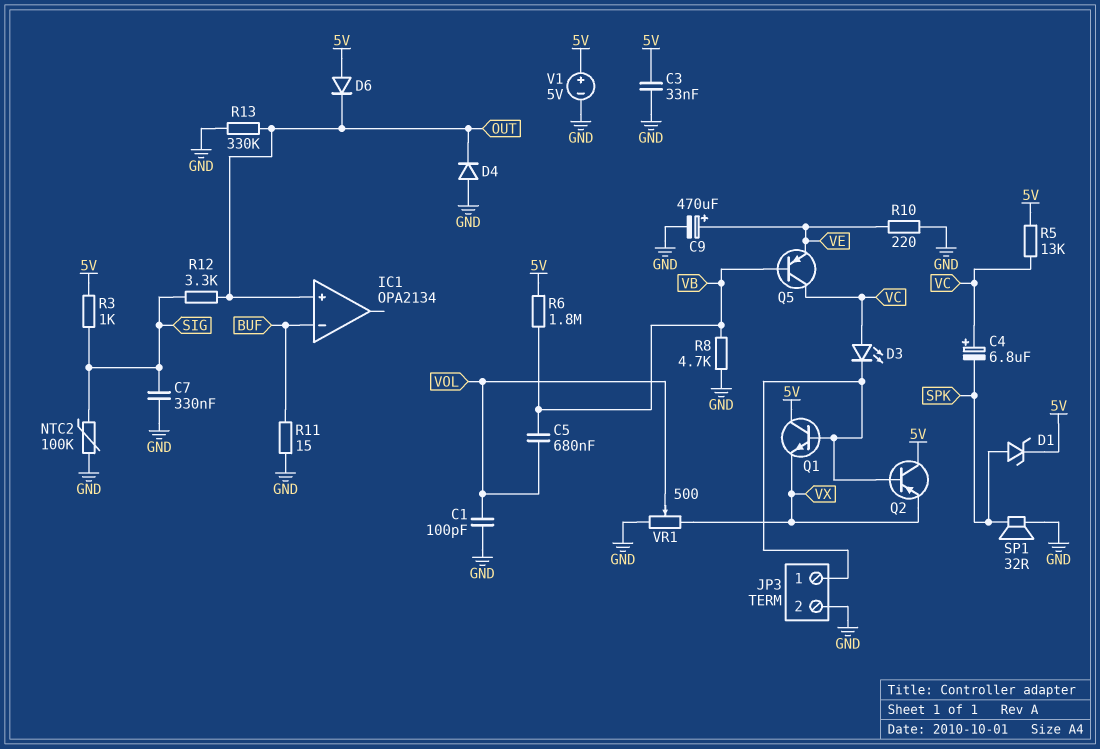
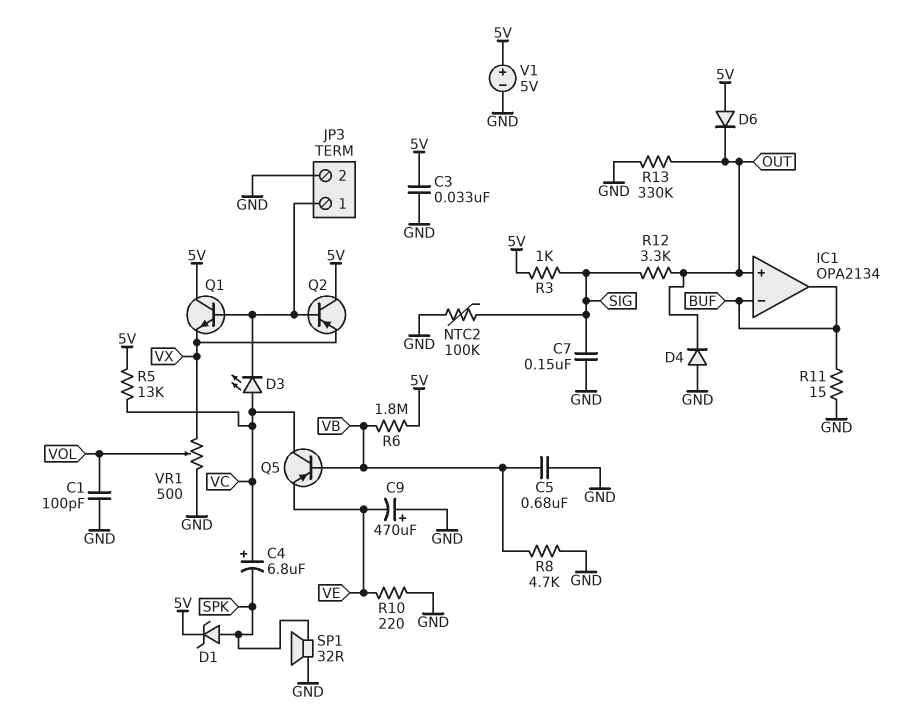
C5: 680nF (VB, VOL) -> 680nF (GND, VB)
C7: 330nF (GND, SIG) -> 150nF (GND, SIG)
C9: 470uF (plus VE, minus GND) -> 470uF (plus GND, minus VE)
IC1 pin out: none -> BUF

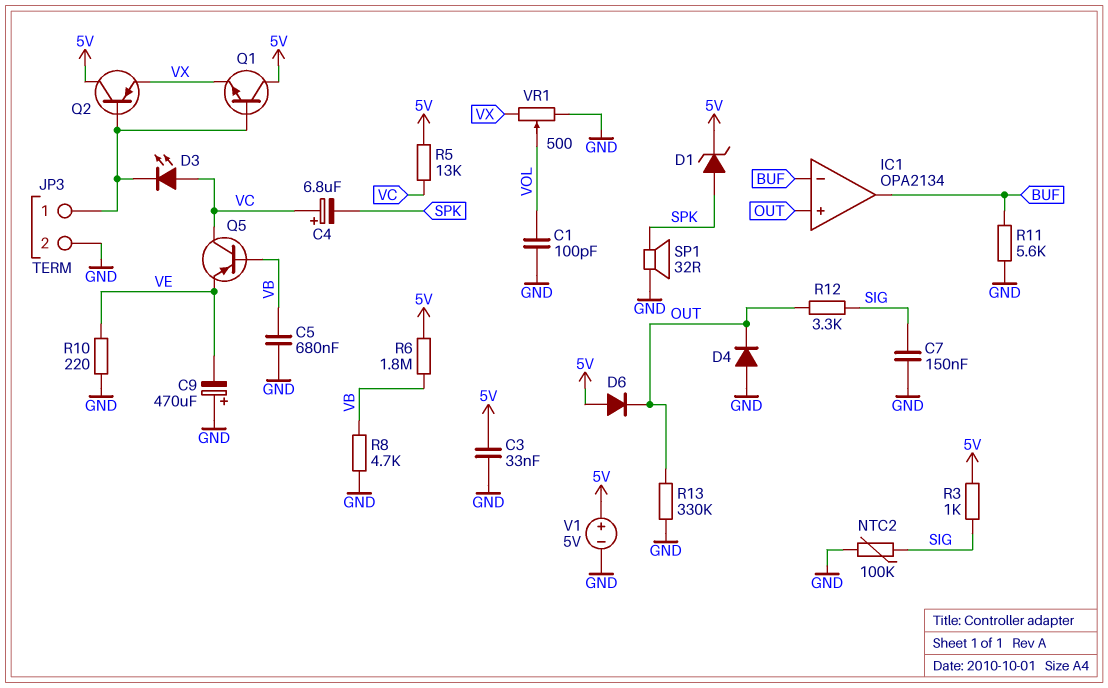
R11: 15 (BUF, GND) -> 5.6k (BUF, GND)

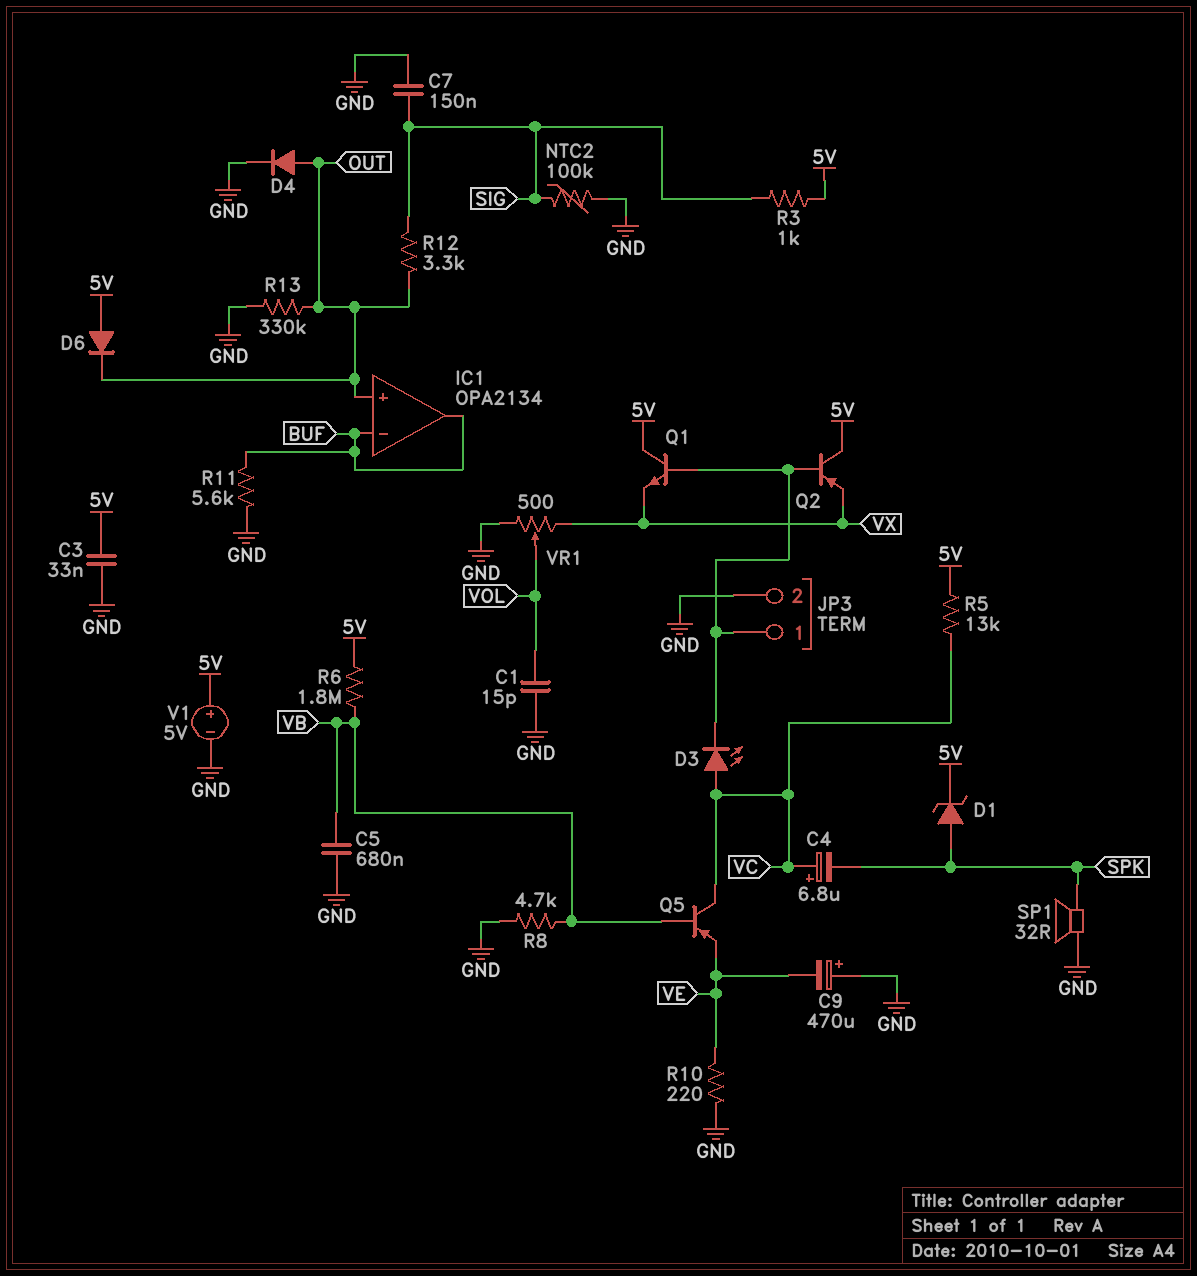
C1: 100pF (GND, VOL) -> 15pF (GND, VOL)
D4: diode (A GND, K OUT) -> diode (A OUT, K GND)

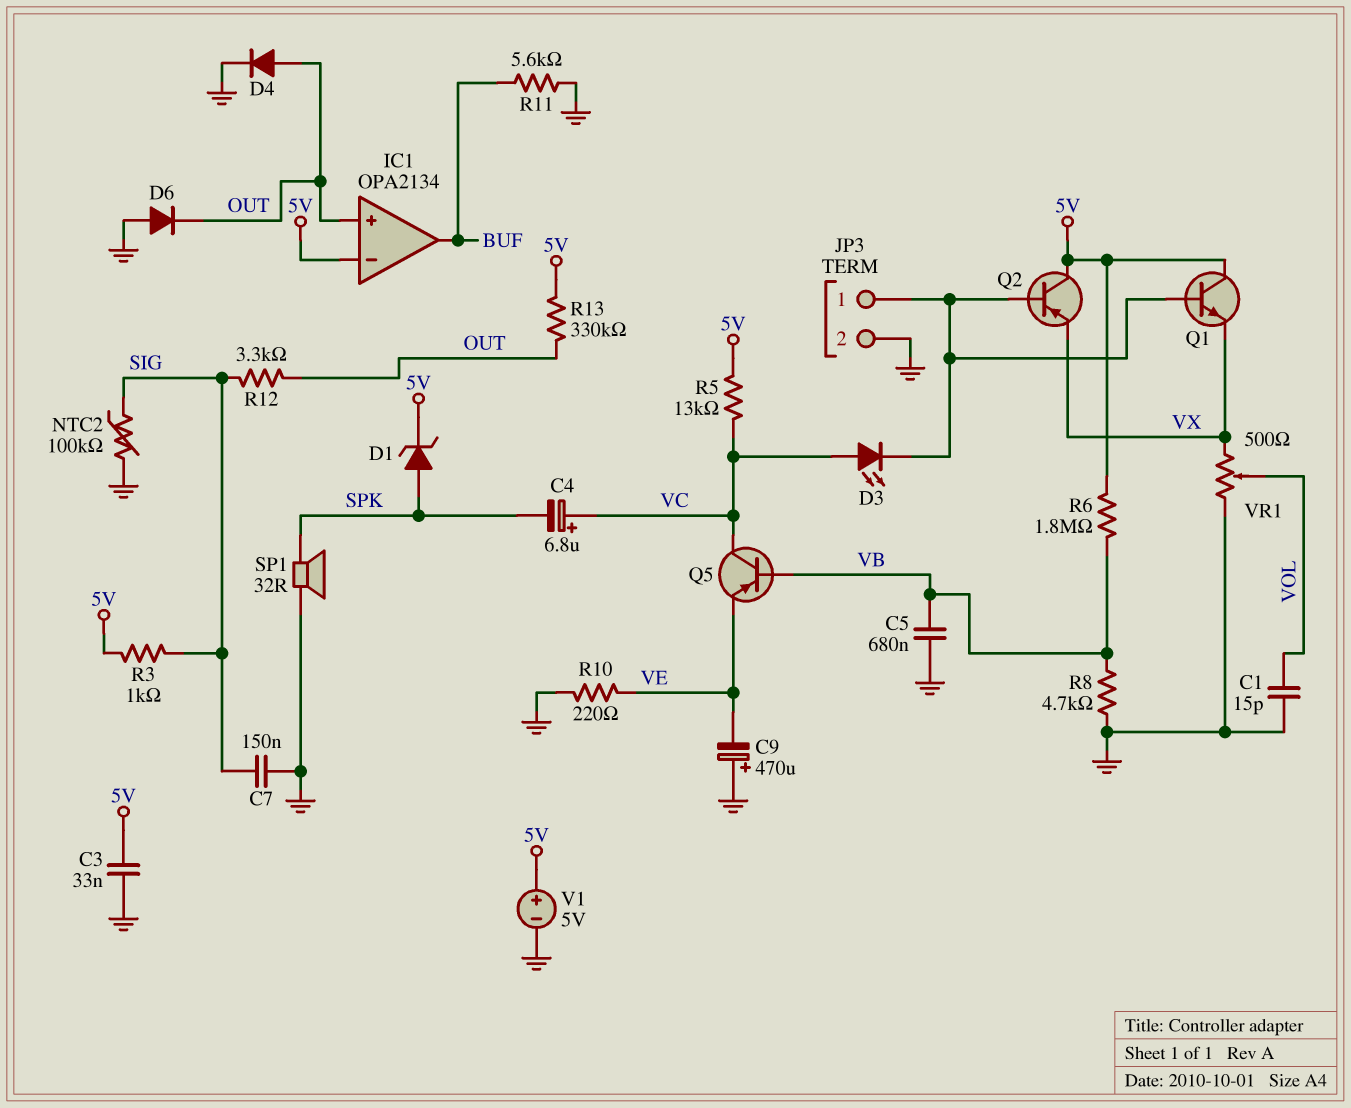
D6: diode (A 5V, K OUT) -> diode (A GND, K OUT)
IC1 pin in-: BUF -> 5V
R13: 330k (GND, OUT) -> 330k (5V, OUT)

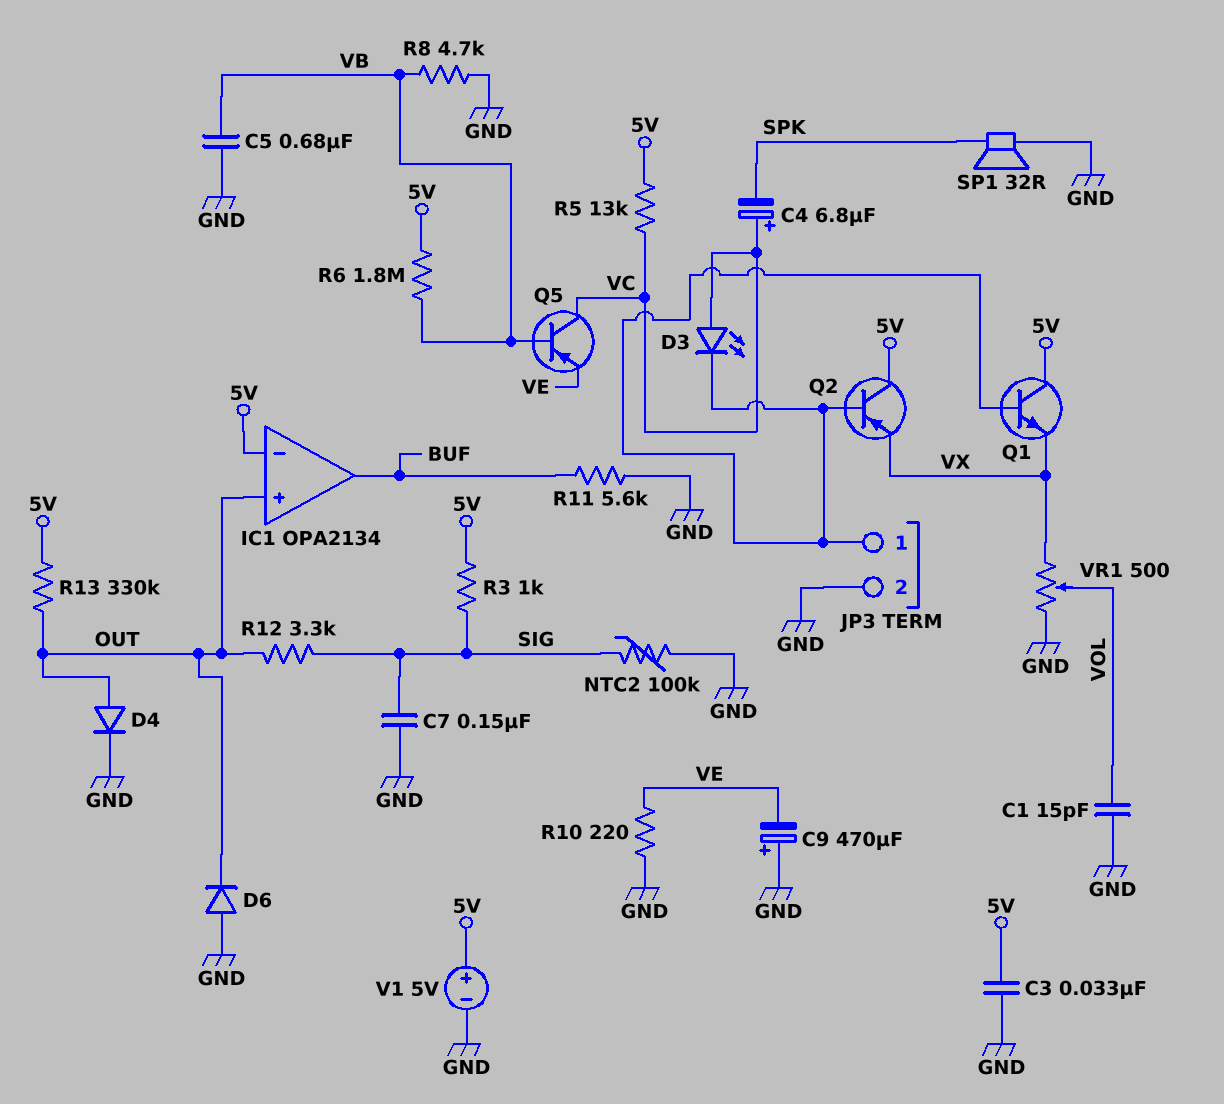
D1: zener (A SPK, K 5V) -> none

